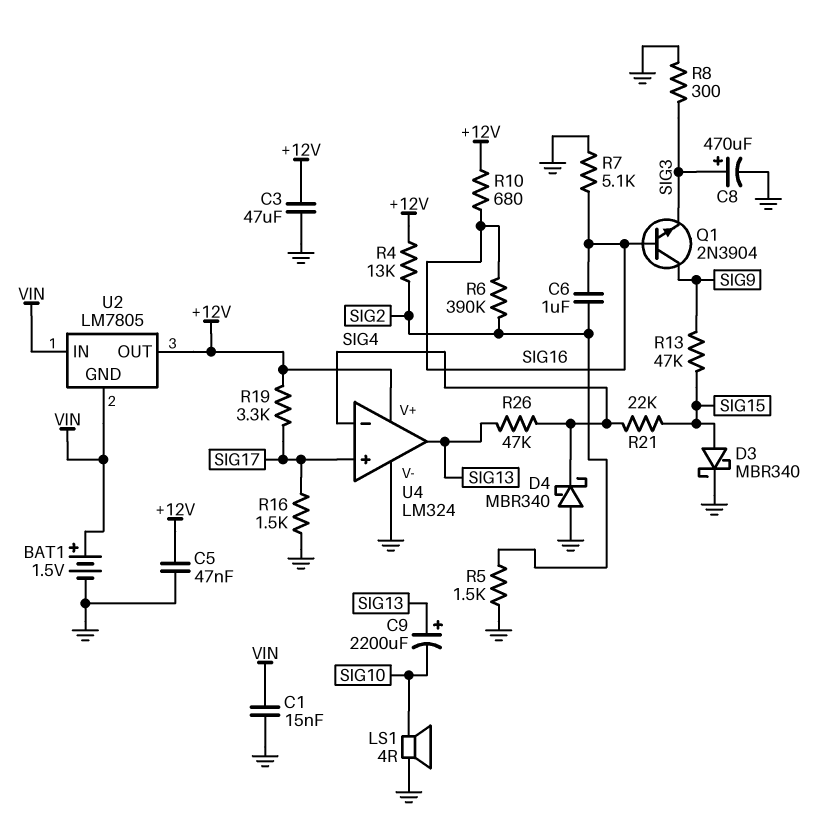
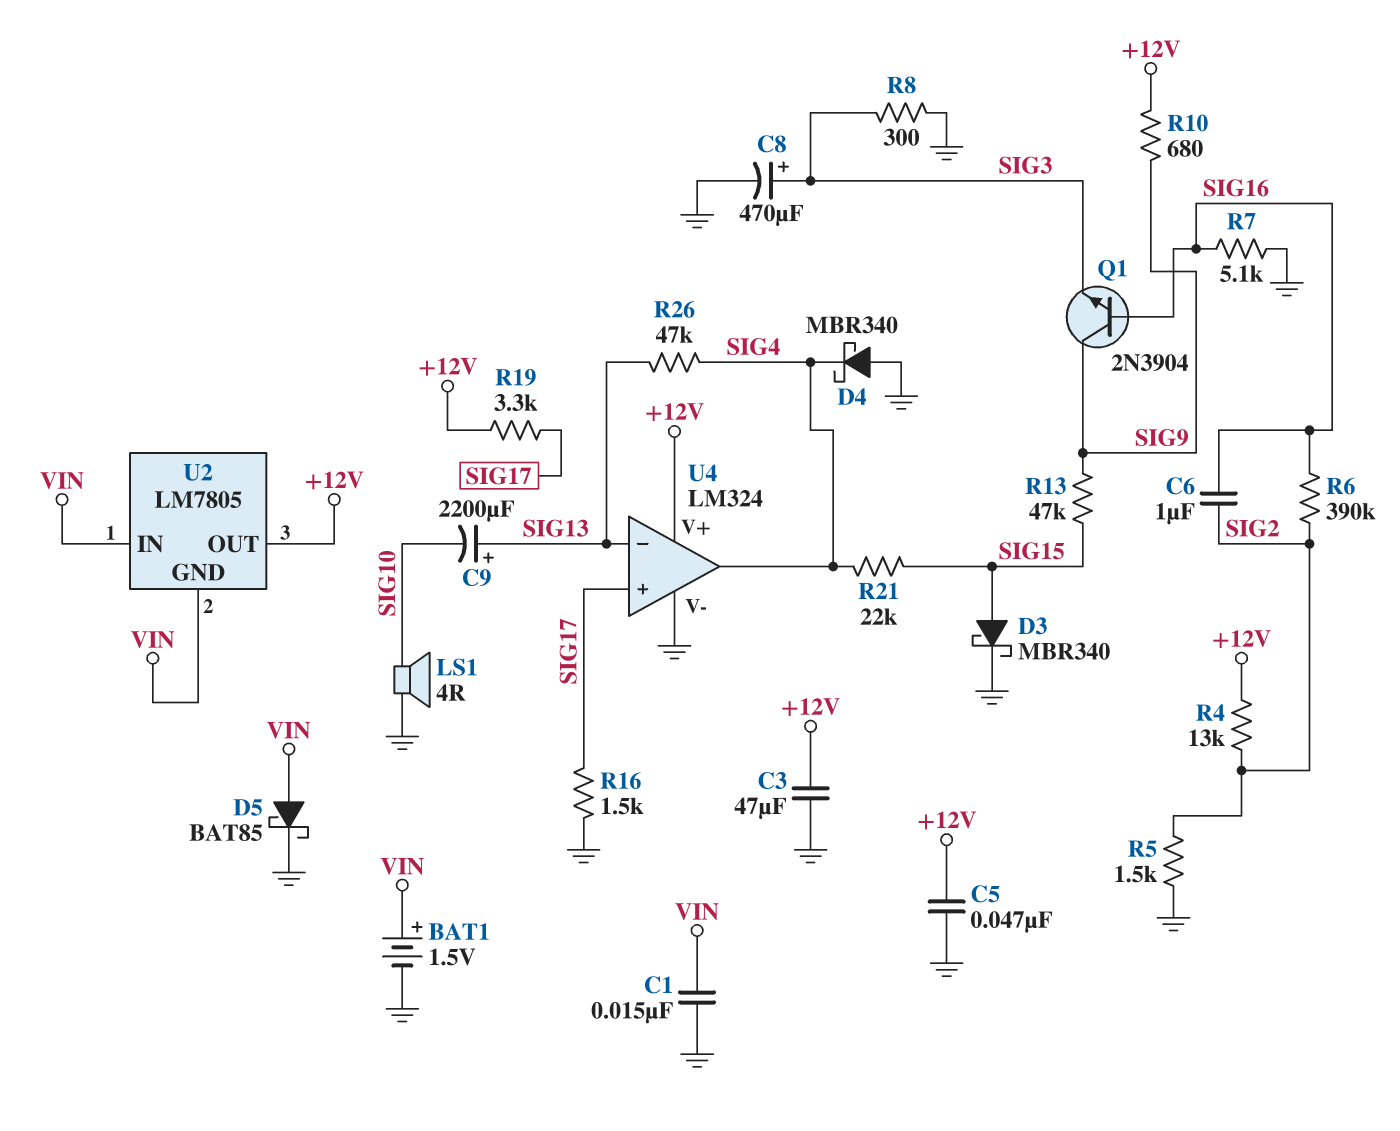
D5: none -> schottky BAT85 (A VIN, K GND)
R10: 680 (+12V, SIG16) -> 680 (+12V, SIG9)
U4 pin in-: SIG4 -> SIG13
U4 pin out: SIG13 -> SIG4

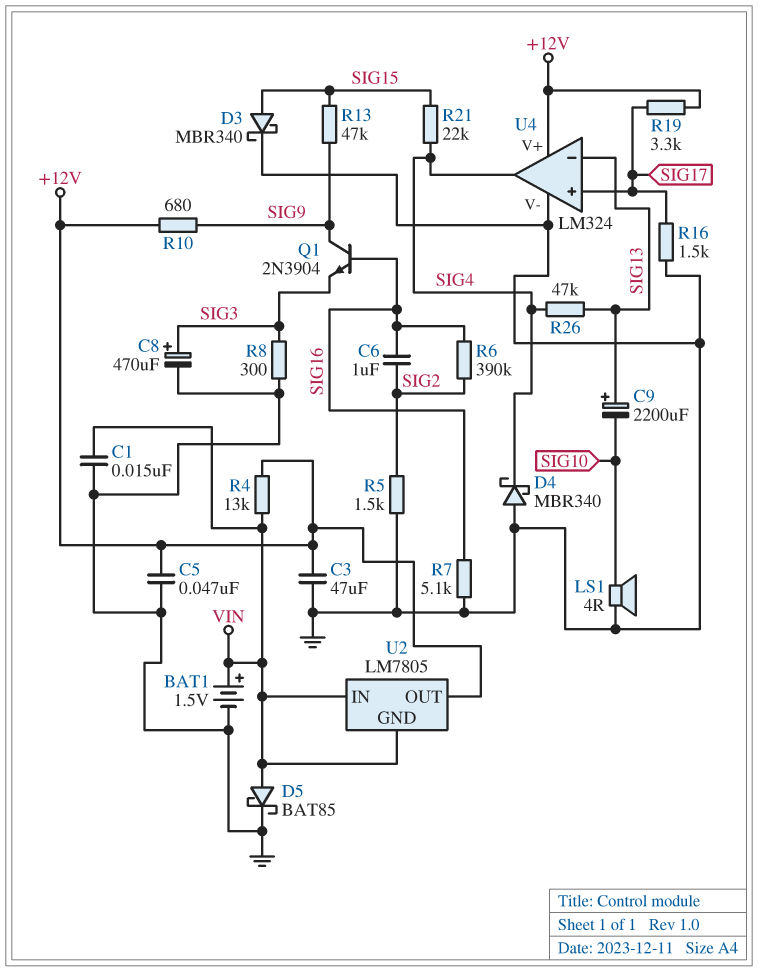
R4: 13k (+12V, SIG2) -> 13k (+12V, VIN)

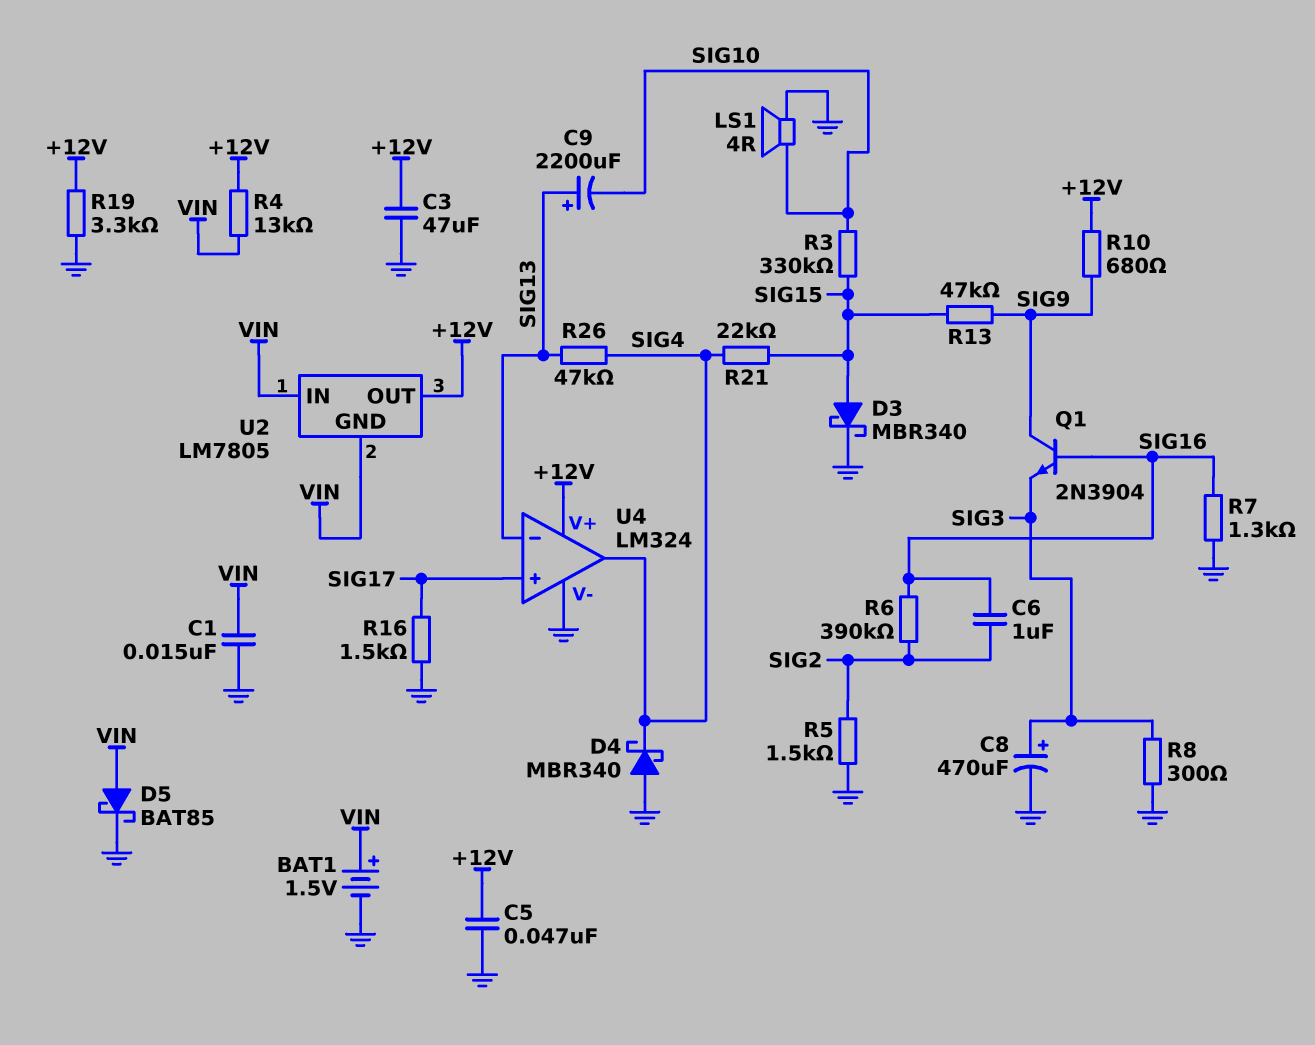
R3: none -> 330k (SIG10, SIG15)
R7: 5.1k (GND, SIG16) -> 1.3k (GND, SIG16)
R19: 3.3k (+12V, SIG17) -> 3.3k (+12V, GND)

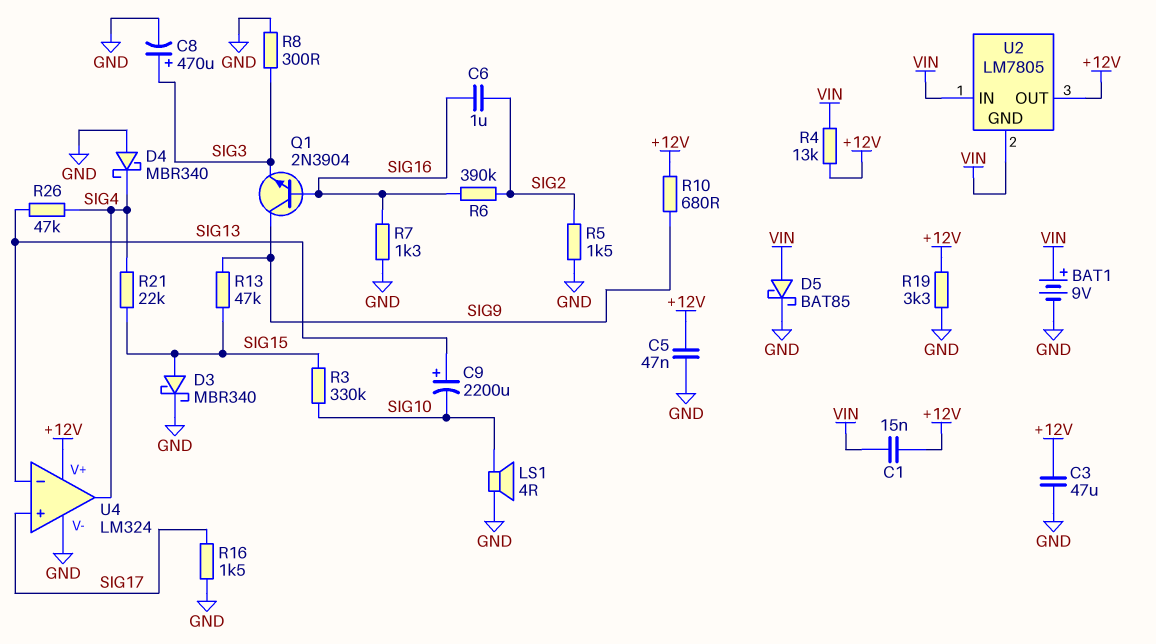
BAT1: 1.5V (plus VIN, minus GND) -> 9V (plus VIN, minus GND)
C1: 15nF (GND, VIN) -> 15nF (+12V, VIN)

